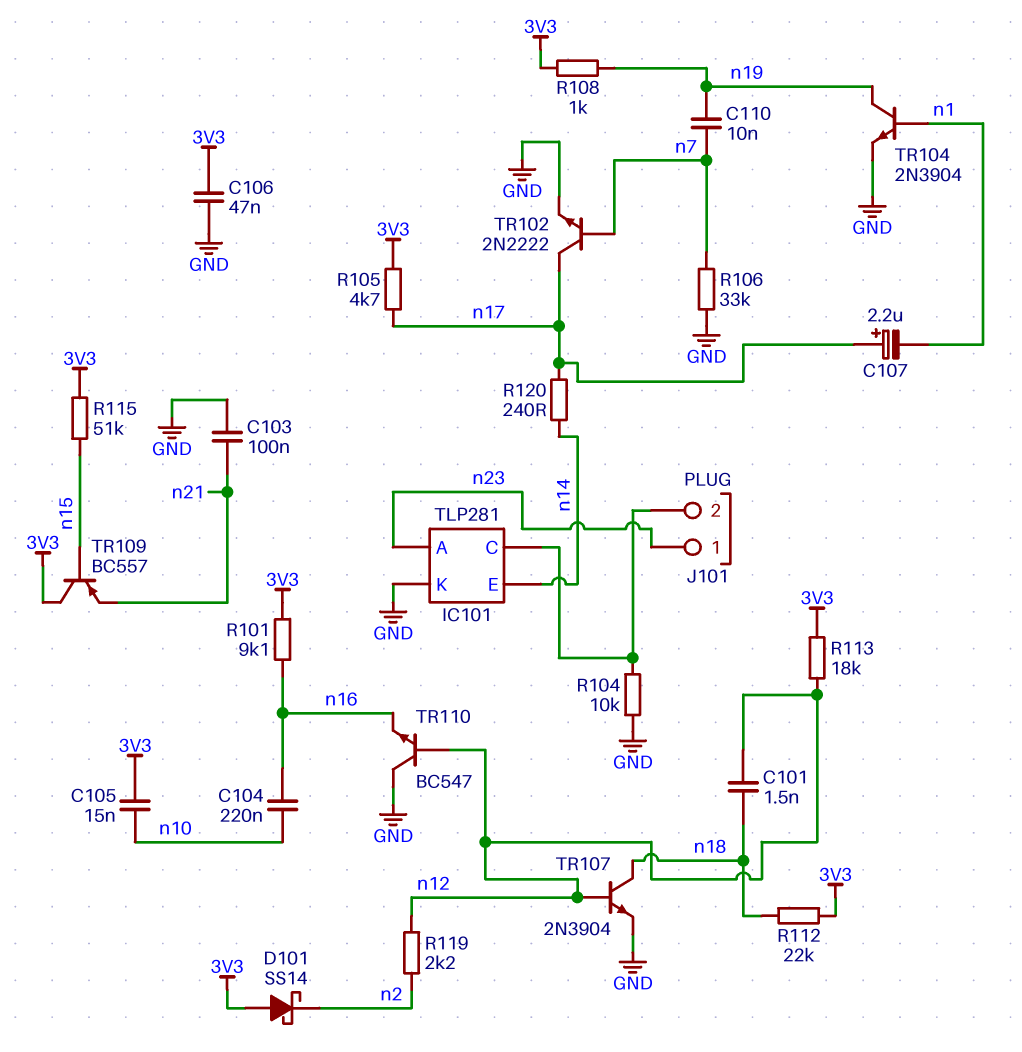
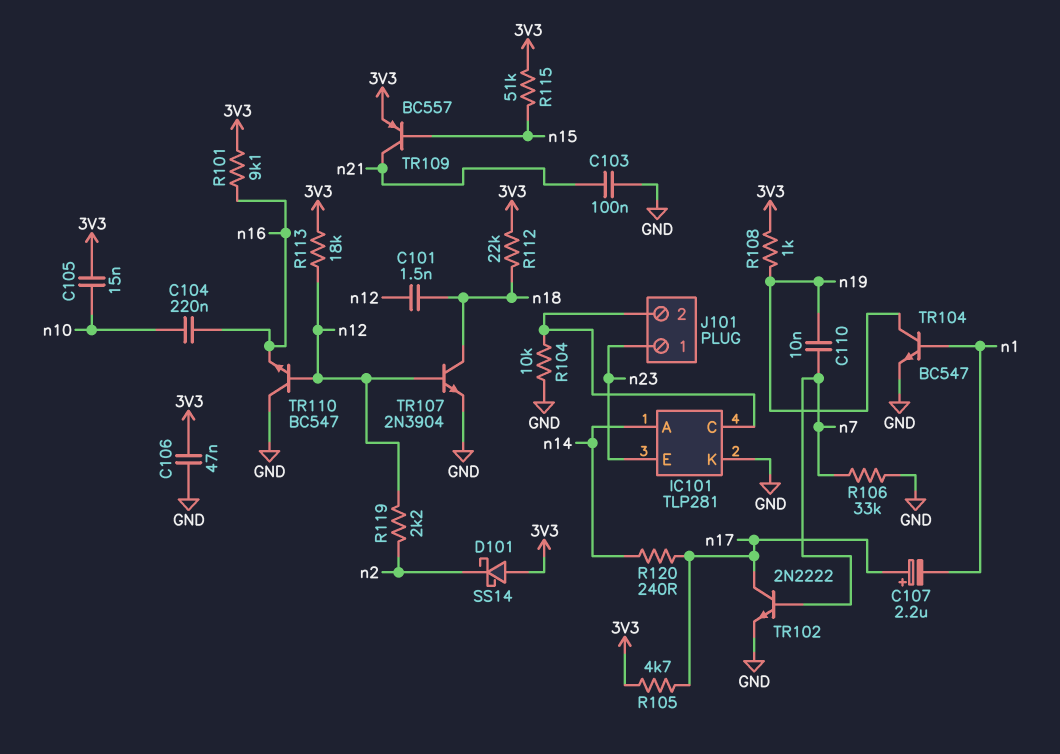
IC101 pin A: n23 -> n14
IC101 pin E: n14 -> n23
TR104: NPN 2N3904 (B n1, C n19, E GND) -> NPN BC547 (B n1, C n19, E GND)
TR109: PNP BC557 (B n15, C 3V3, E n21) -> PNP BC557 (B n15, C n21, E 3V3)

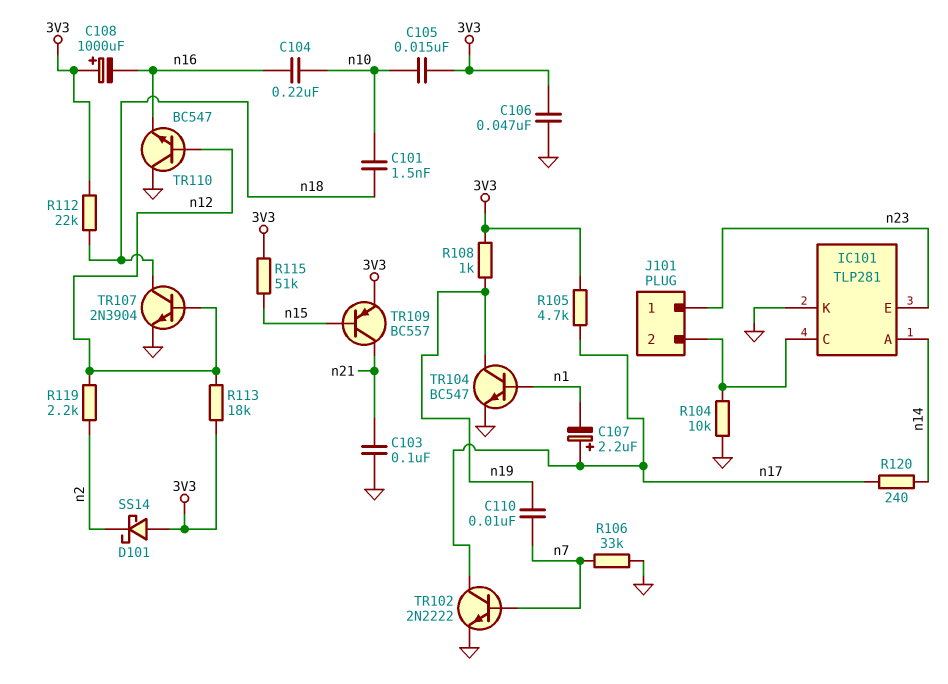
C101: 1.5nF (n12, n18) -> 1.5nF (n10, n18)
C108: none -> 1000uF (plus 3V3, minus n16)
R101: 9.1k (3V3, n16) -> none

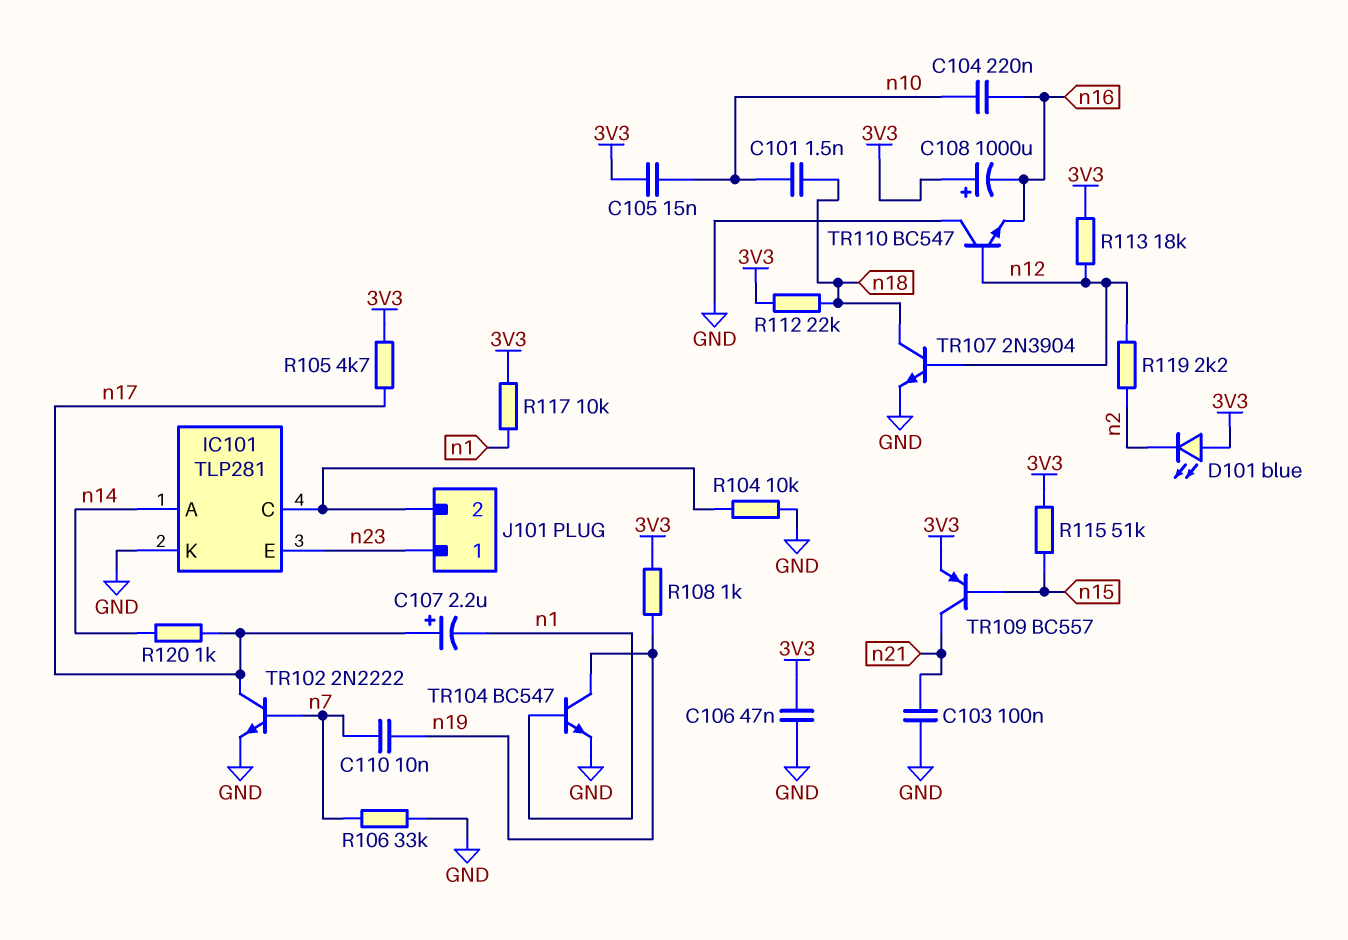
D101: schottky SS14 (A 3V3, K n2) -> LED blue (A 3V3, K n2)
R117: none -> 10k (3V3, n1)
R120: 240 (n14, n17) -> 1k (n14, n17)

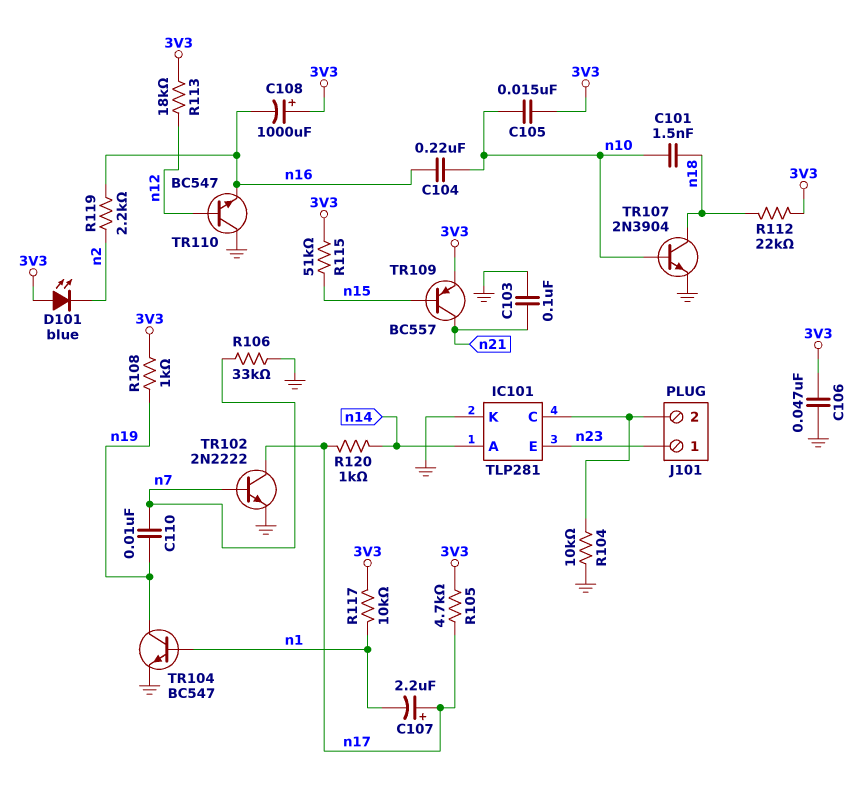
R119: 2.2k (n2, n12) -> 2.2k (n2, n16)
TR107: NPN 2N3904 (B n12, C n18, E GND) -> NPN 2N3904 (B n10, C n18, E GND)

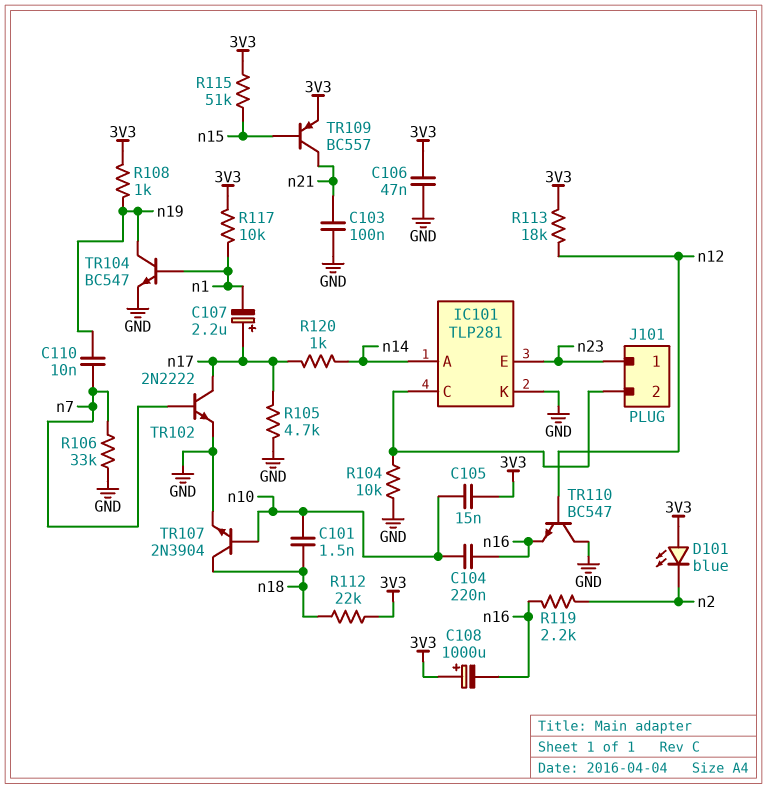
R105: 4.7k (3V3, n17) -> 4.7k (GND, n17)

